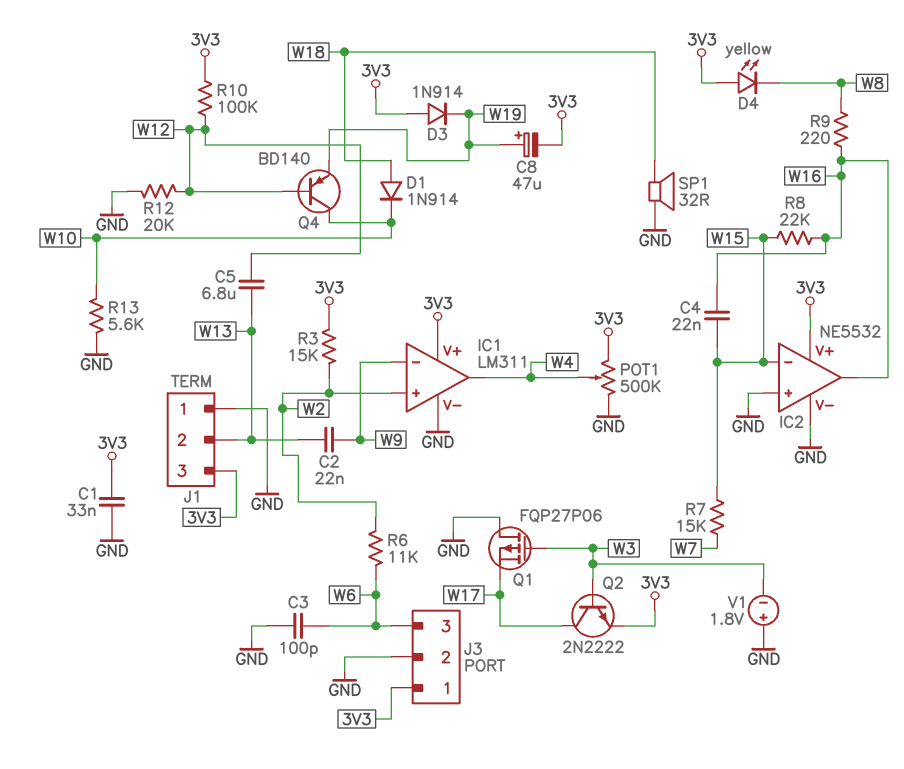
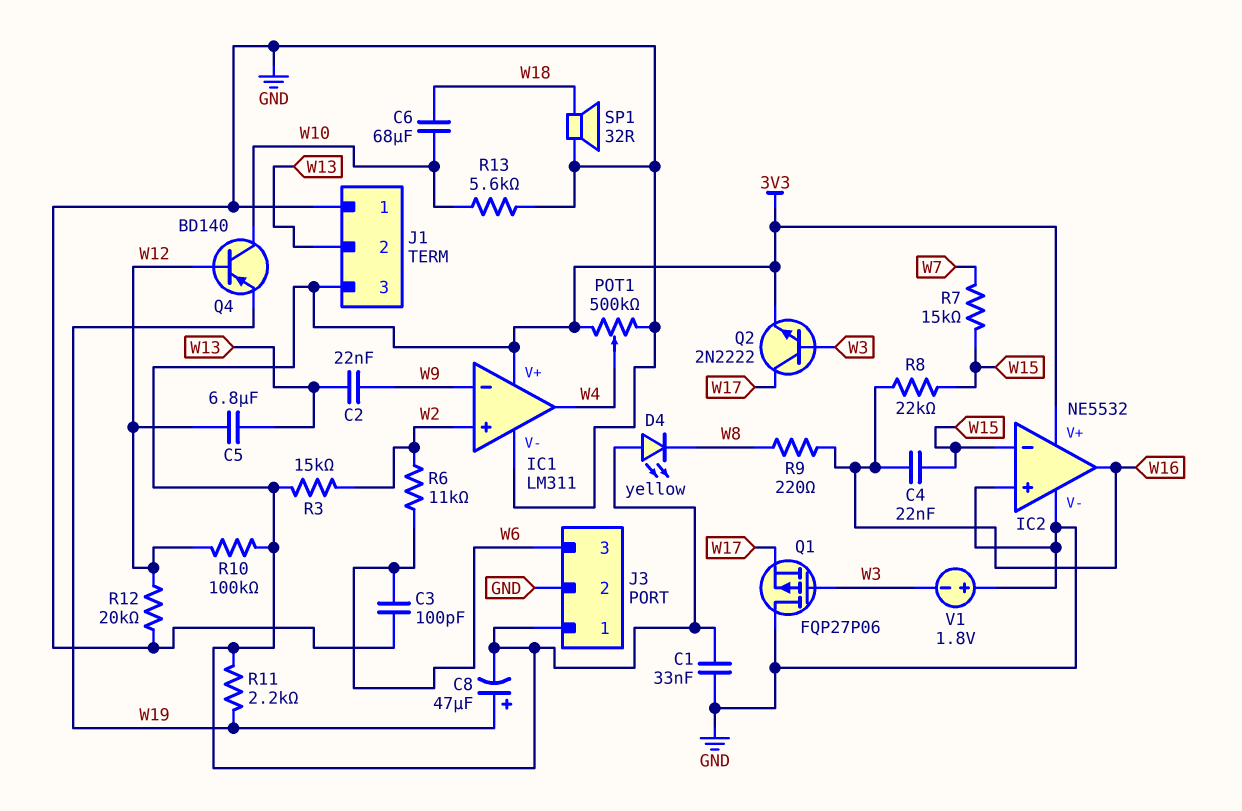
C6: none -> 68uF (W10, W18)
D1: diode 1N914 (A W18, K W10) -> none
D3: diode 1N914 (A 3V3, K W19) -> none
R11: none -> 2.2k (3V3, W19)

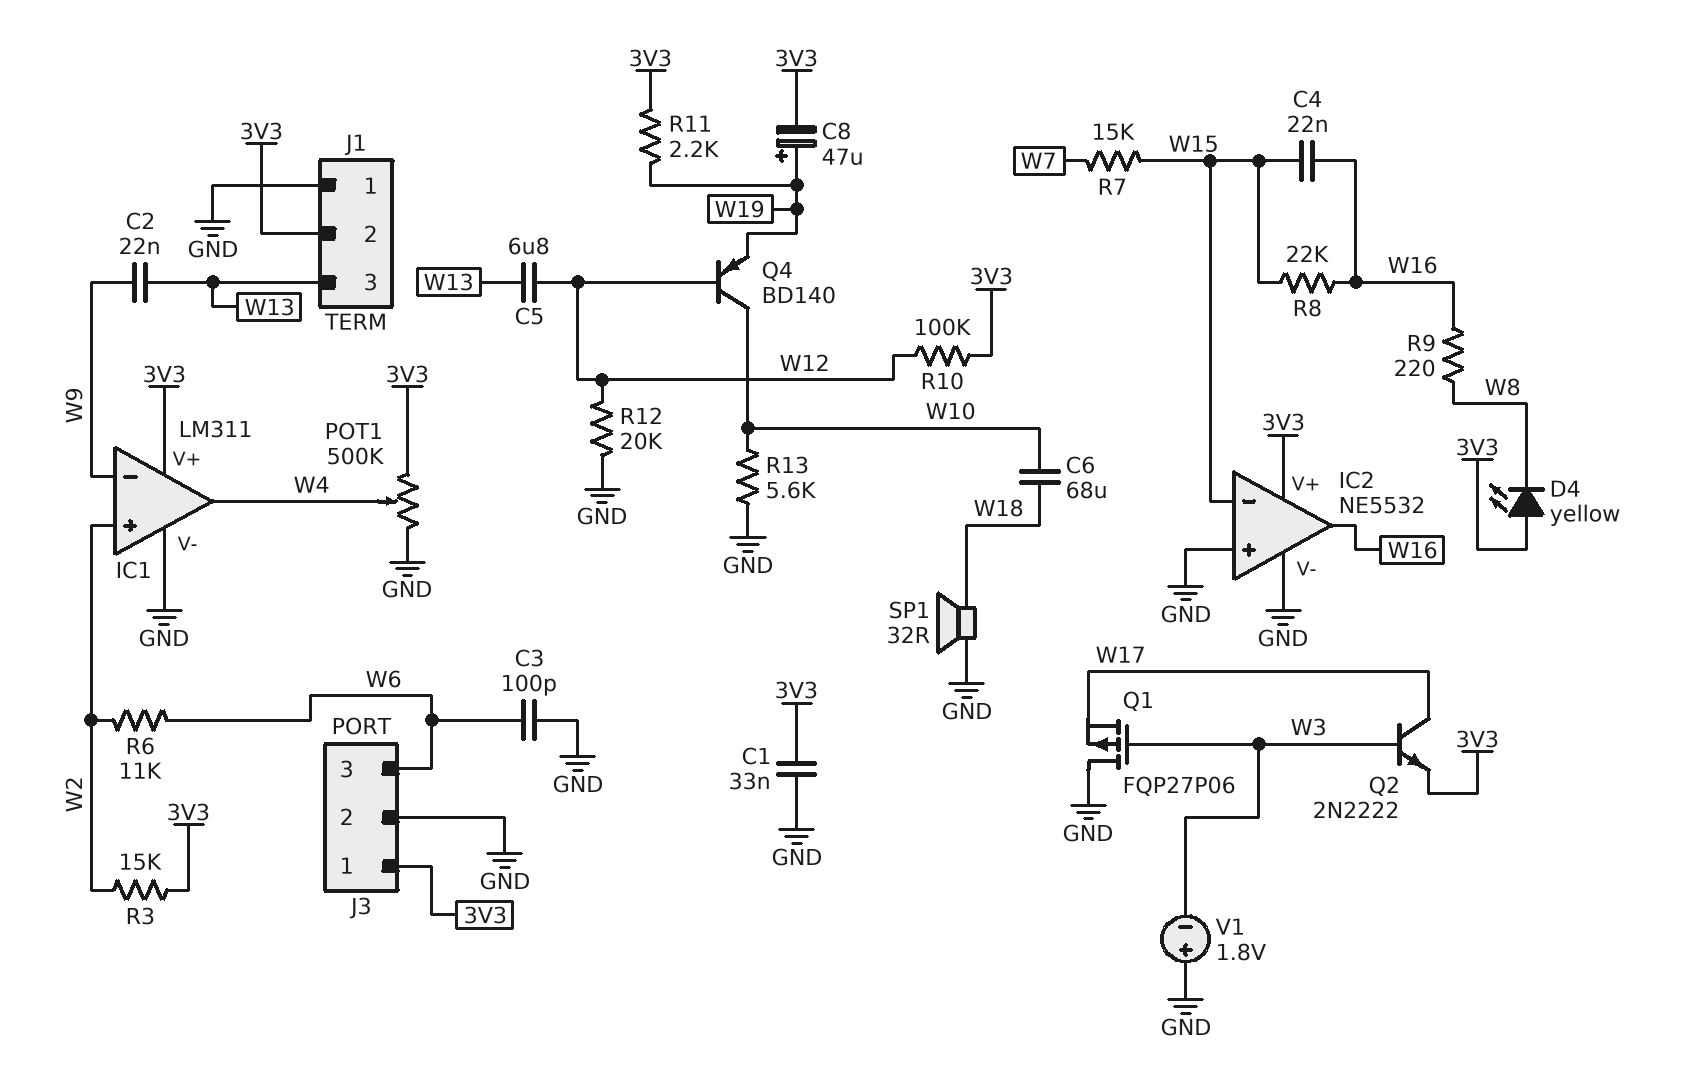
J1 pin 2: W13 -> 3V3
J1 pin 3: 3V3 -> W13

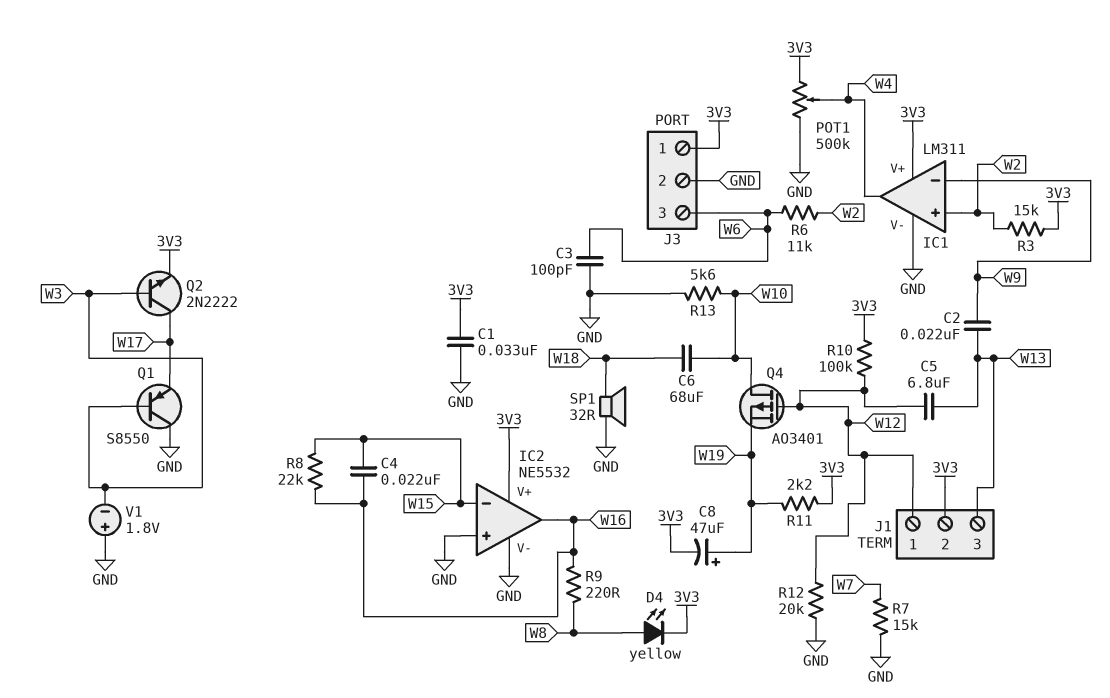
D4: LED yellow (A 3V3, K W8) -> LED yellow (A W8, K 3V3)
J1 pin 1: GND -> W12
Q1: PMOS FQP27P06 (G W3, D GND, S W17) -> PNP S8550 (B W3, C GND, E W17)
Q4: PNP BD140 (B W12, C W10, E W19) -> PMOS AO3401 (G W12, D W10, S W19)
R7: 15k (W7, W15) -> 15k (GND, W7)

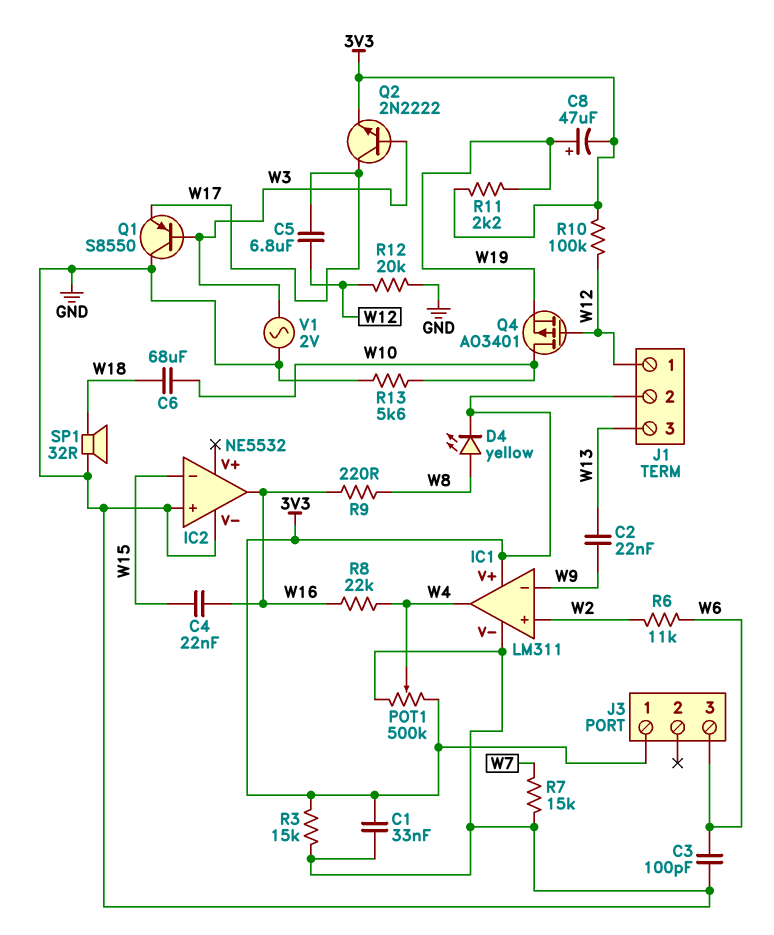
C5: 6.8uF (W12, W13) -> 6.8uF (W12, W17)
IC2 pin V+: 3V3 -> none
J3 pin 2: GND -> none
R3: 15k (3V3, W2) -> 15k (3V3, GND)
R8: 22k (W15, W16) -> 22k (W4, W16)
V1: 1.8V (plus GND, minus W3) -> AC 2V (GND, W3)

